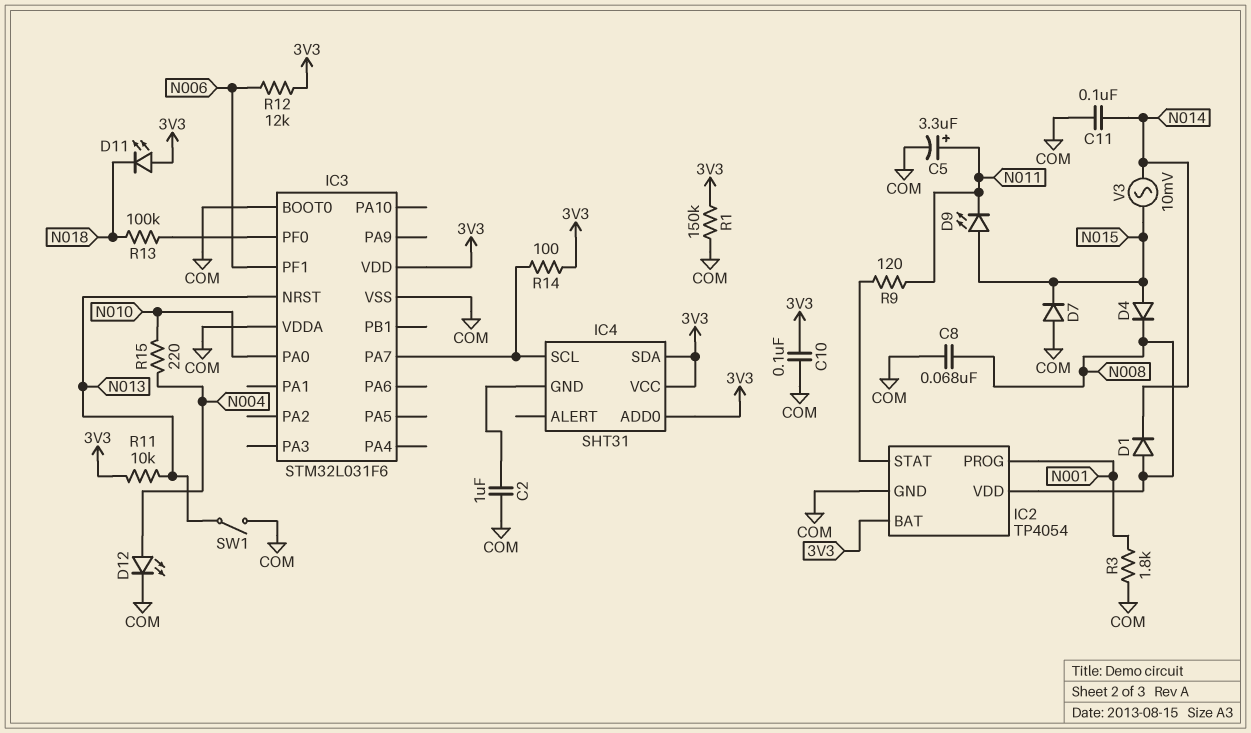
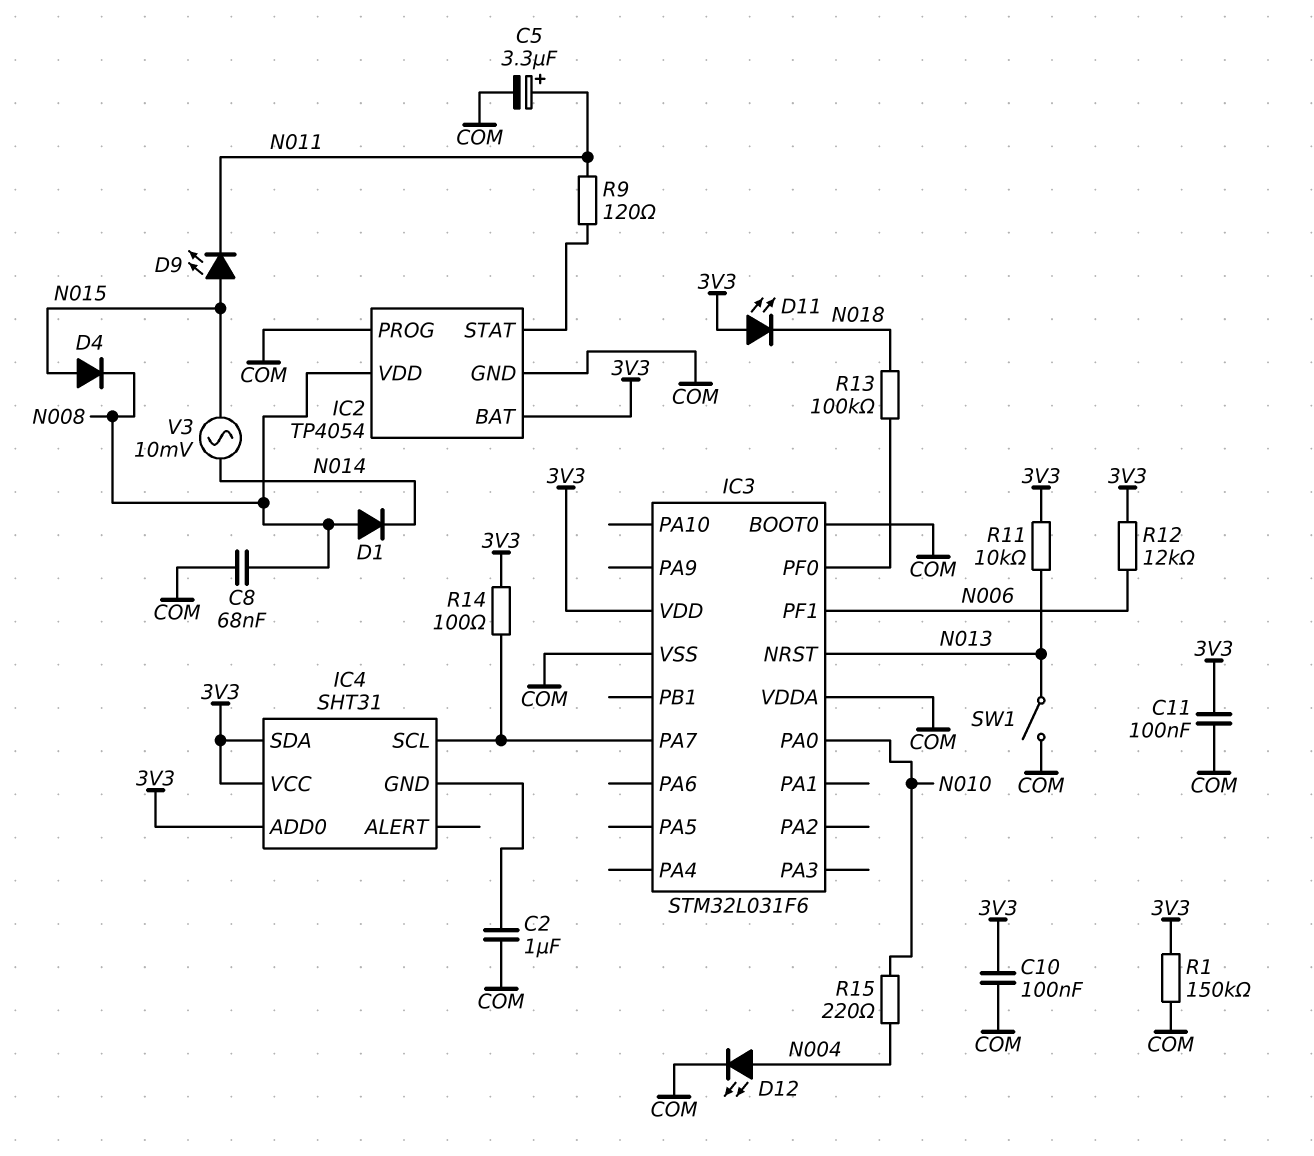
C11: 100nF (COM, N014) -> 100nF (3V3, COM)
D7: diode (A COM, K N015) -> none
IC2 pin PROG: N001 -> COM
R3: 1.8k (COM, N001) -> none

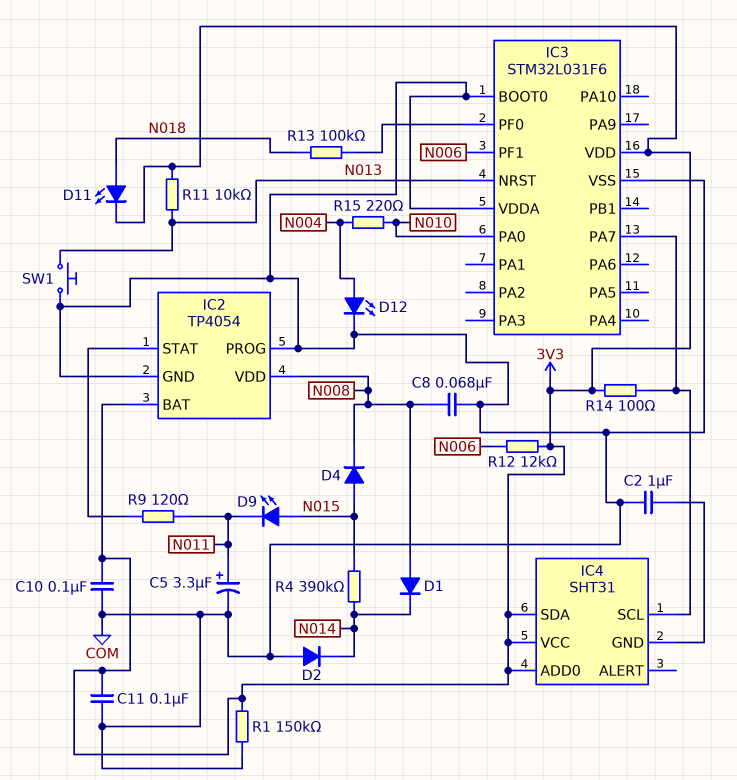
D2: none -> diode (A COM, K N014)
D11: LED (A 3V3, K N018) -> LED (A N018, K 3V3)
R4: none -> 390k (N014, N015)
SW1: switch (COM, N013) -> button (COM, N013)
V3: AC 10mV (N014, N015) -> none

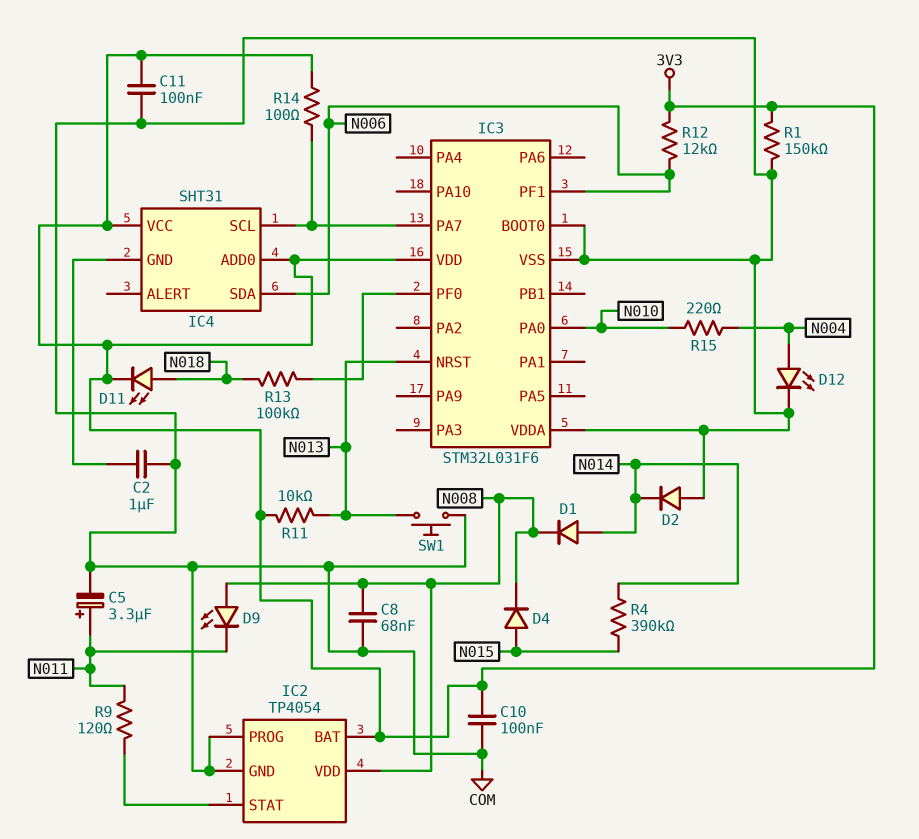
D1: diode (A N008, K N014) -> diode (A N014, K N008)
D9: LED (A N015, K N011) -> LED (A N008, K N011)
IC4 pin SDA: 3V3 -> N006

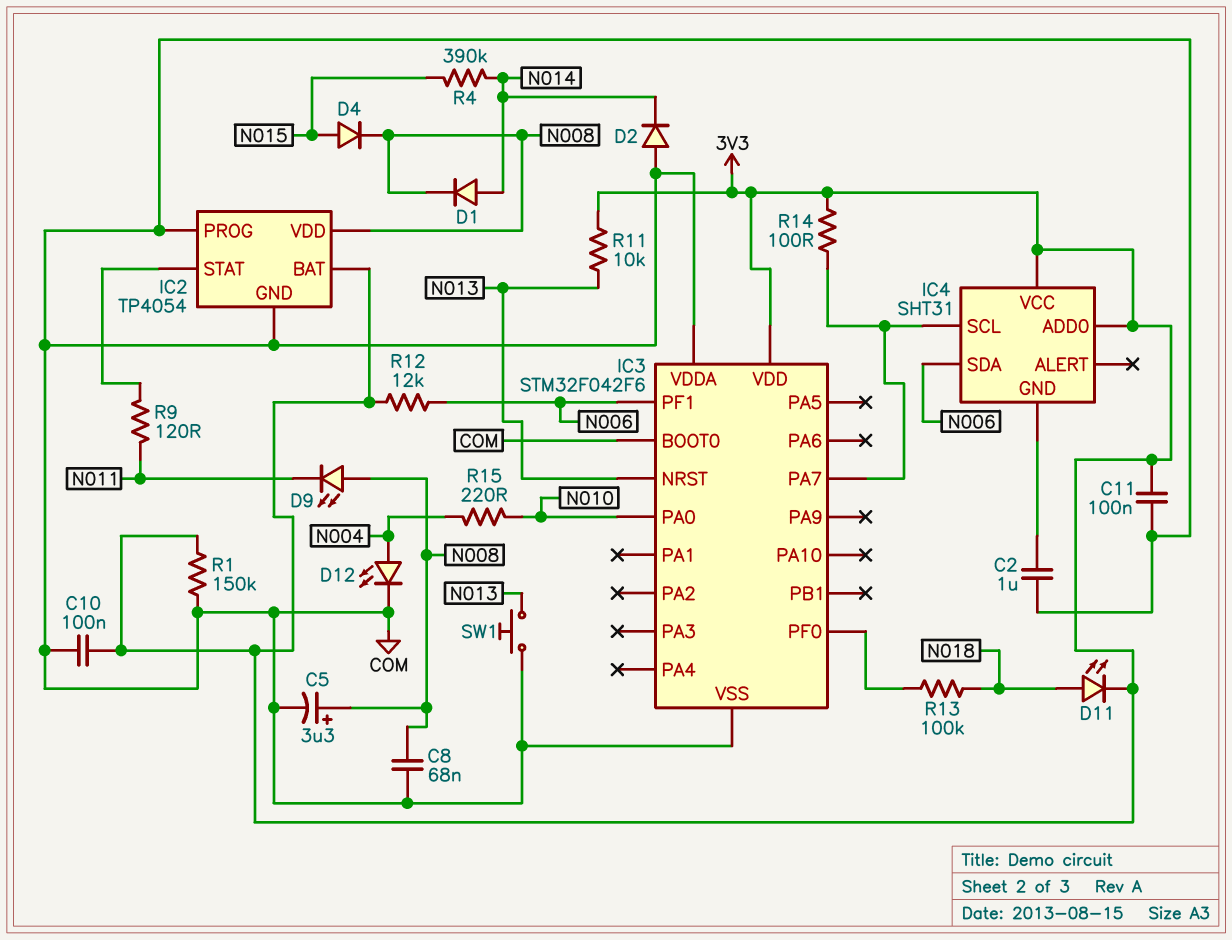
C5: 3.3uF (plus N011, minus COM) -> 3.3uF (plus N008, minus COM)
IC3: STM32L031F6 -> STM32F042F6

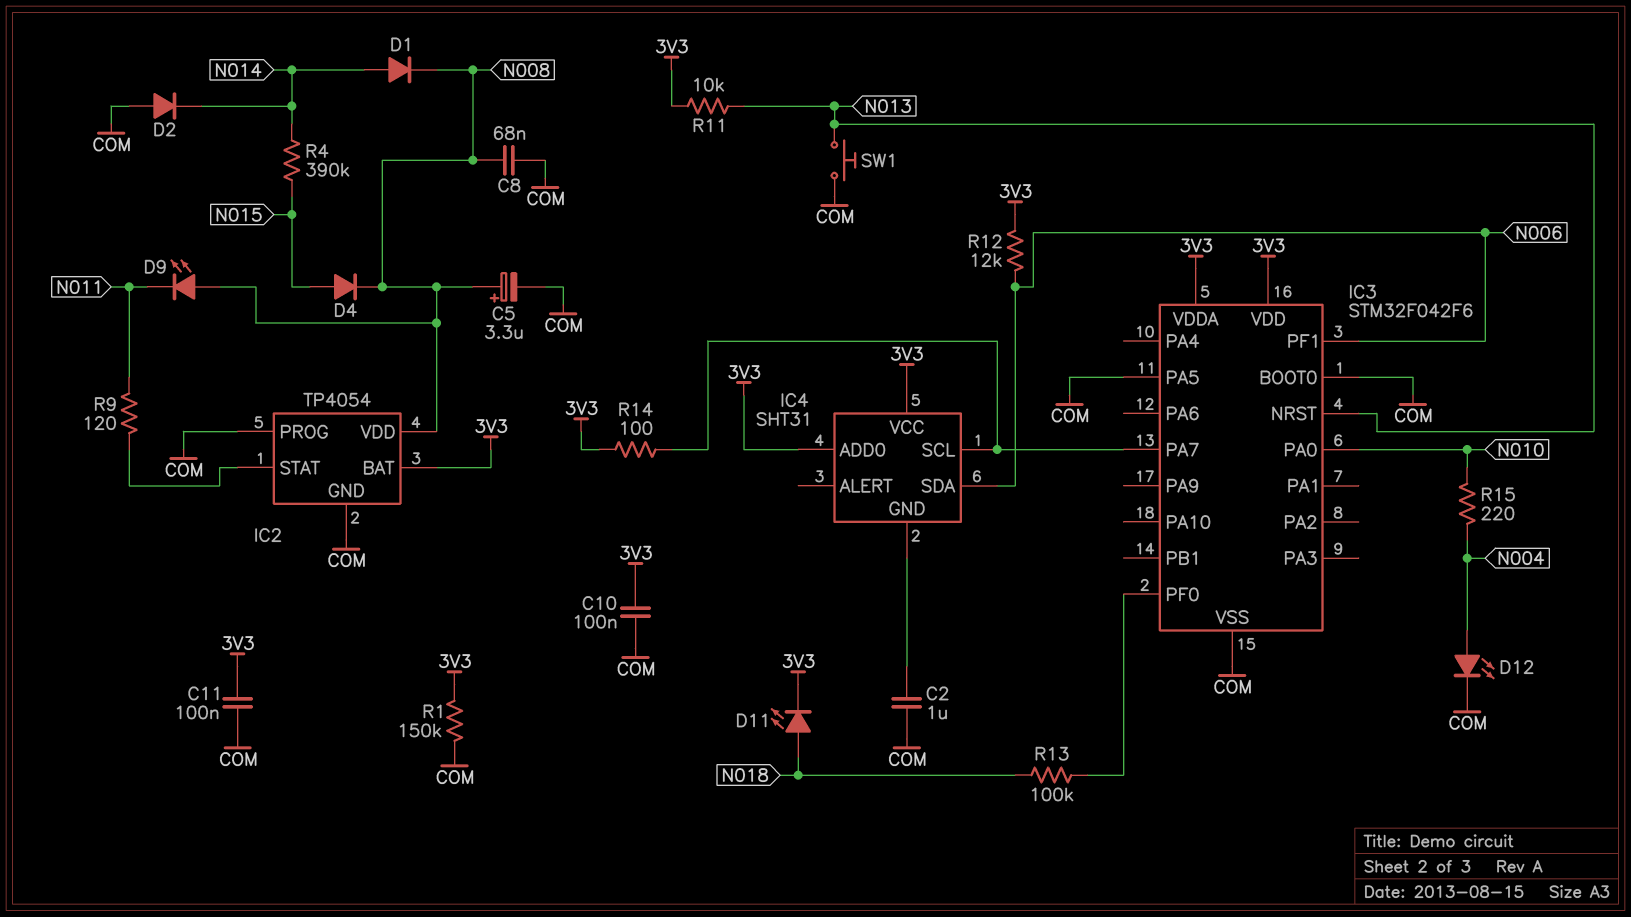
IC3 pin PA5: none -> COM
IC3 pin VDDA: COM -> 3V3

